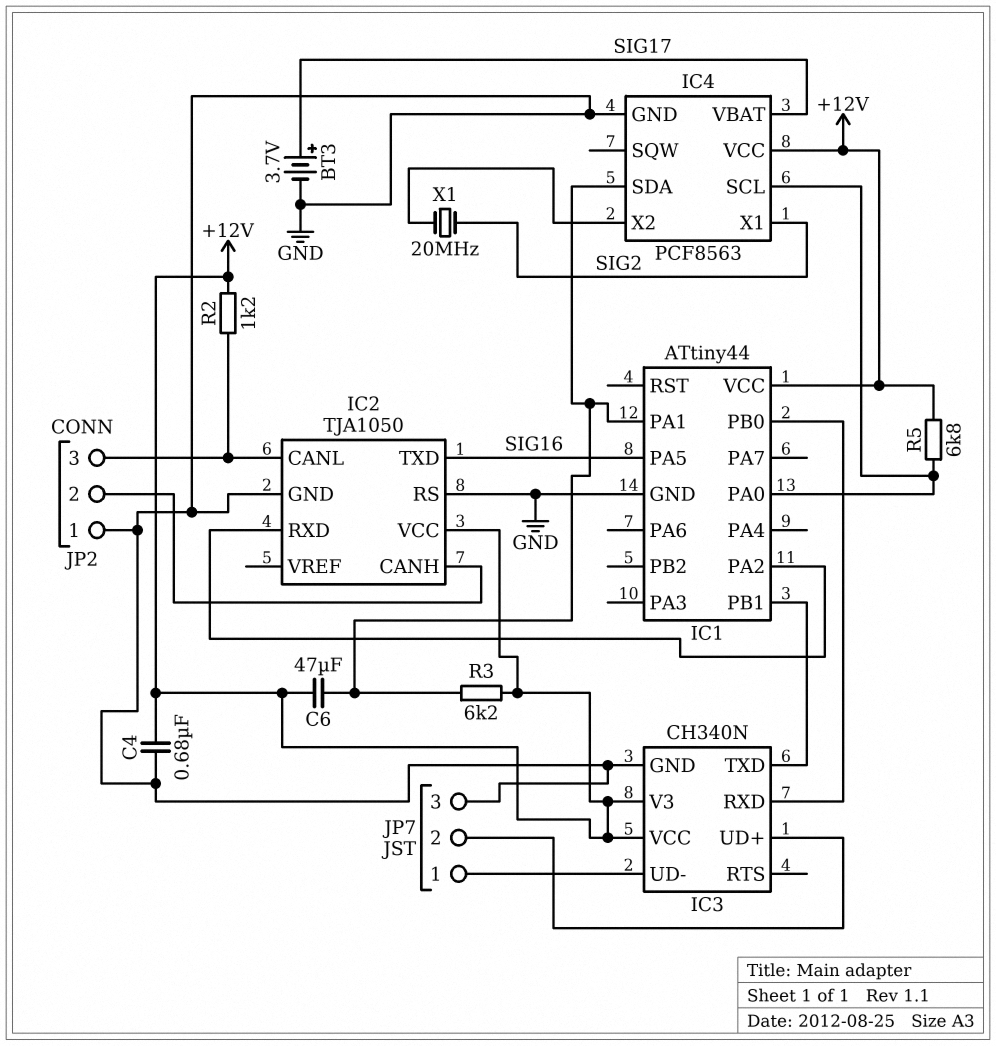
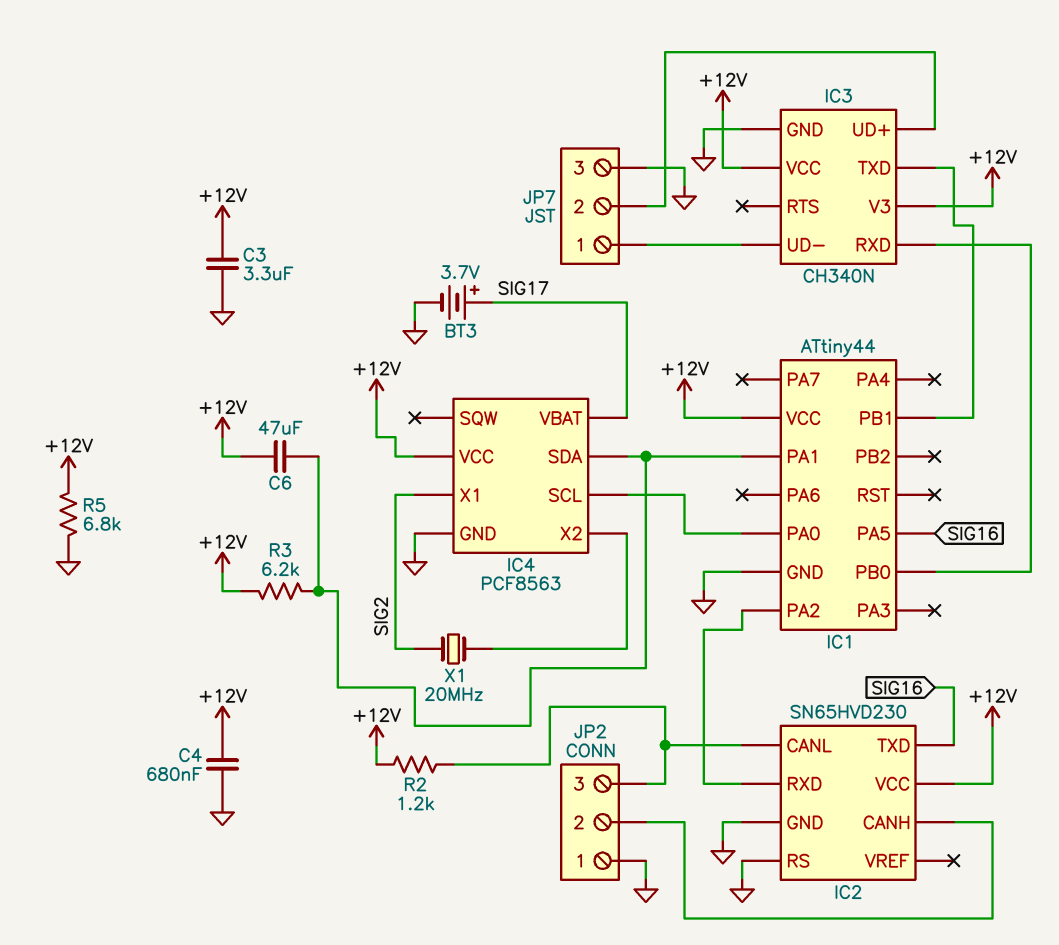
C3: none -> 3.3uF (+12V, GND)
IC2: TJA1050 -> SN65HVD230
R5: 6.8k (+12V, IC1/PA0) -> 6.8k (+12V, GND)

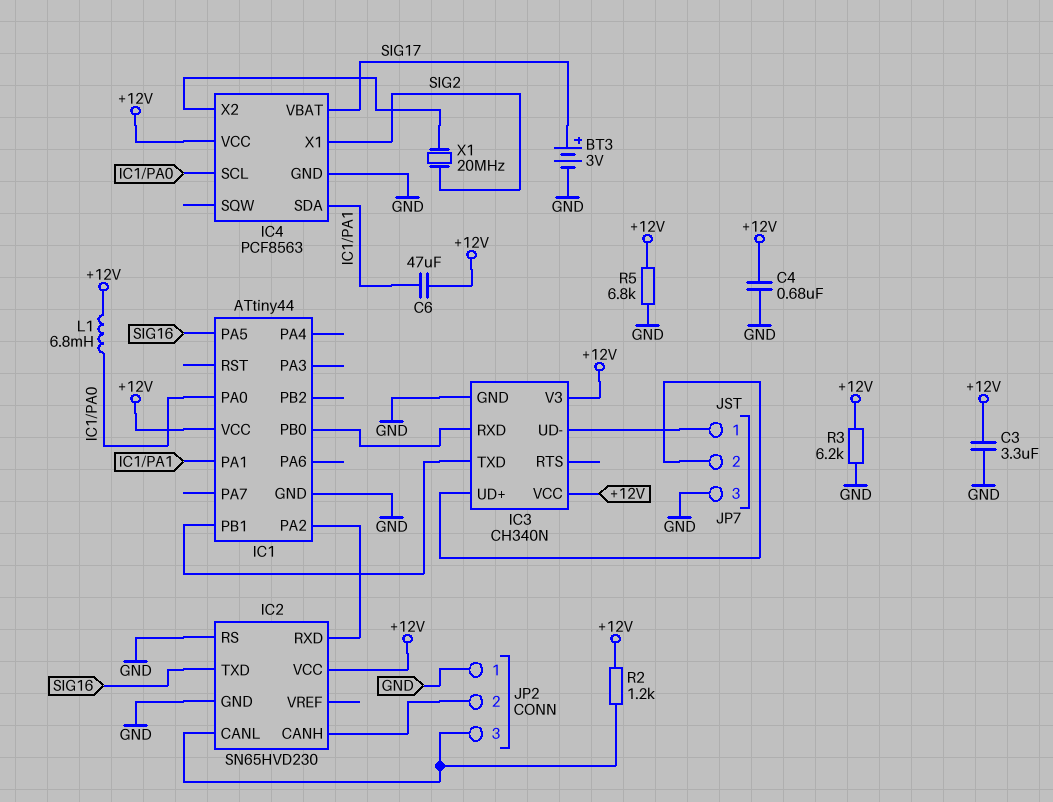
BT3: 3.7V (plus SIG17, minus GND) -> 3V (plus SIG17, minus GND)
L1: none -> 6.8mH (+12V, IC1/PA0)
R3: 6.2k (+12V, IC1/PA1) -> 6.2k (+12V, GND)

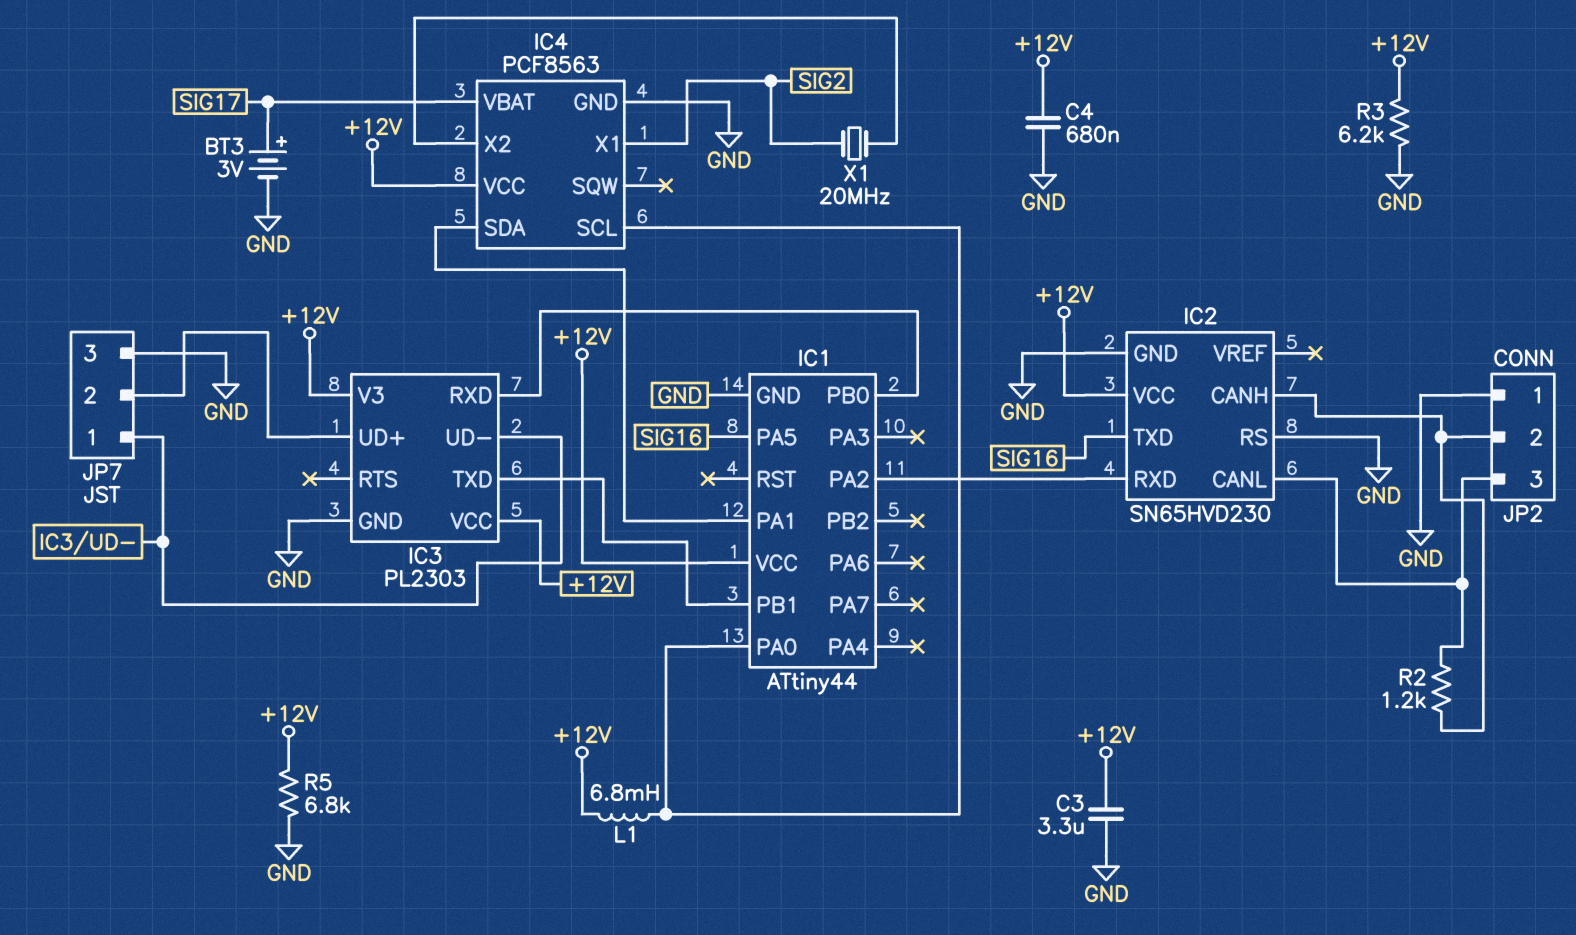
C6: 47uF (+12V, IC1/PA1) -> none
IC3: CH340N -> PL2303
R2: 1.2k (+12V, IC2/CANL) -> 1.2k (IC2/CANH, IC2/CANL)

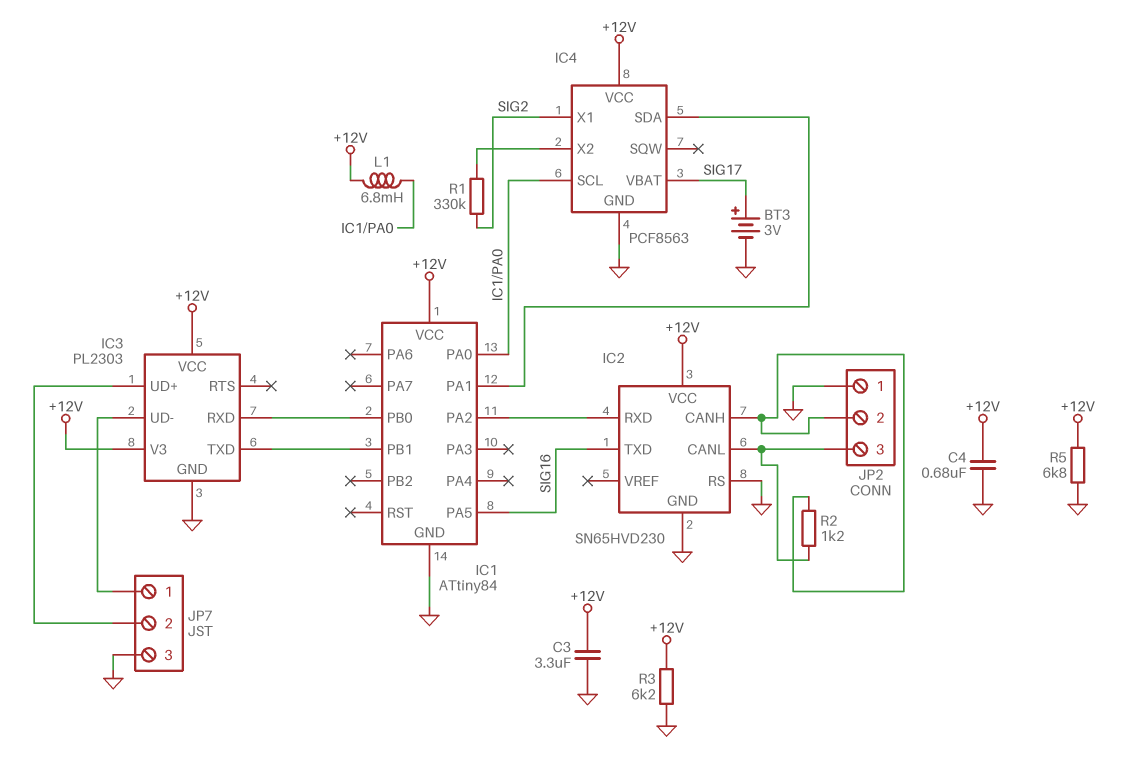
IC1: ATtiny44 -> ATtiny84
R1: none -> 330k (IC4/X2, SIG2)
X1: 20MHz (IC4/X2, SIG2) -> none

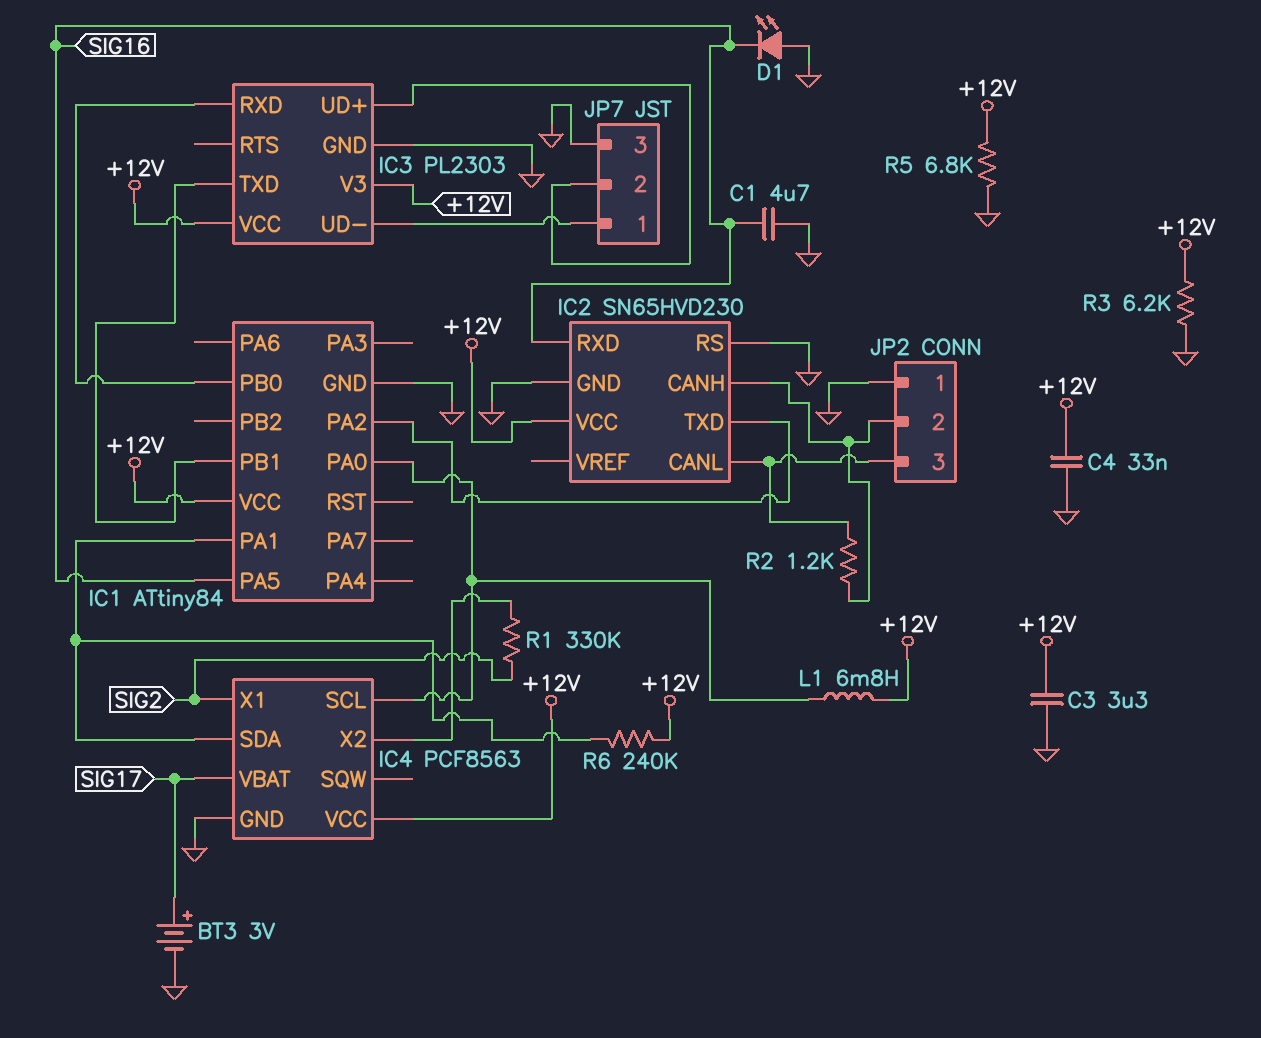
C1: none -> 4.7uF (GND, SIG16)
C4: 680nF (+12V, GND) -> 33nF (+12V, GND)
D1: none -> LED (A GND, K SIG16)
IC2 pin RXD: IC1/PA2 -> SIG16
IC2 pin TXD: SIG16 -> IC1/PA2
R6: none -> 240k (+12V, IC1/PA1)

